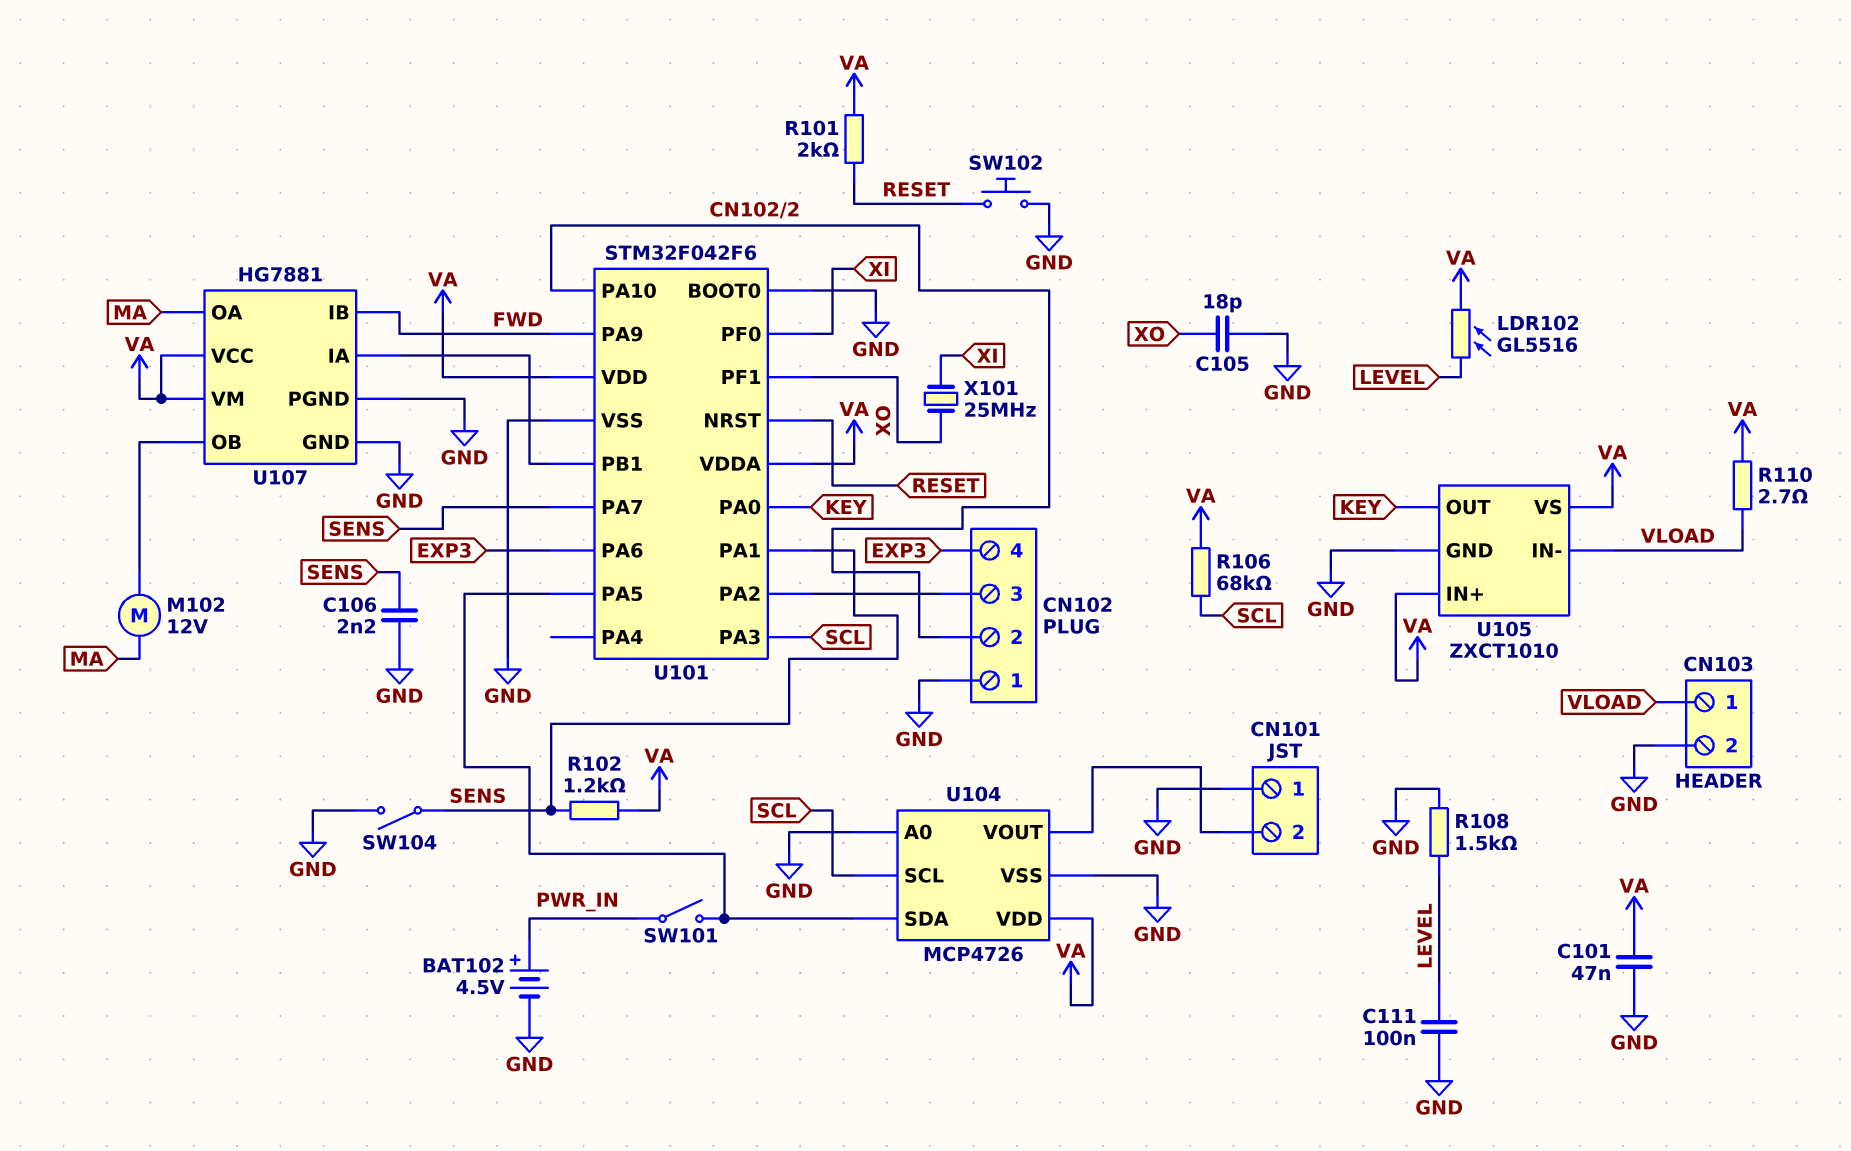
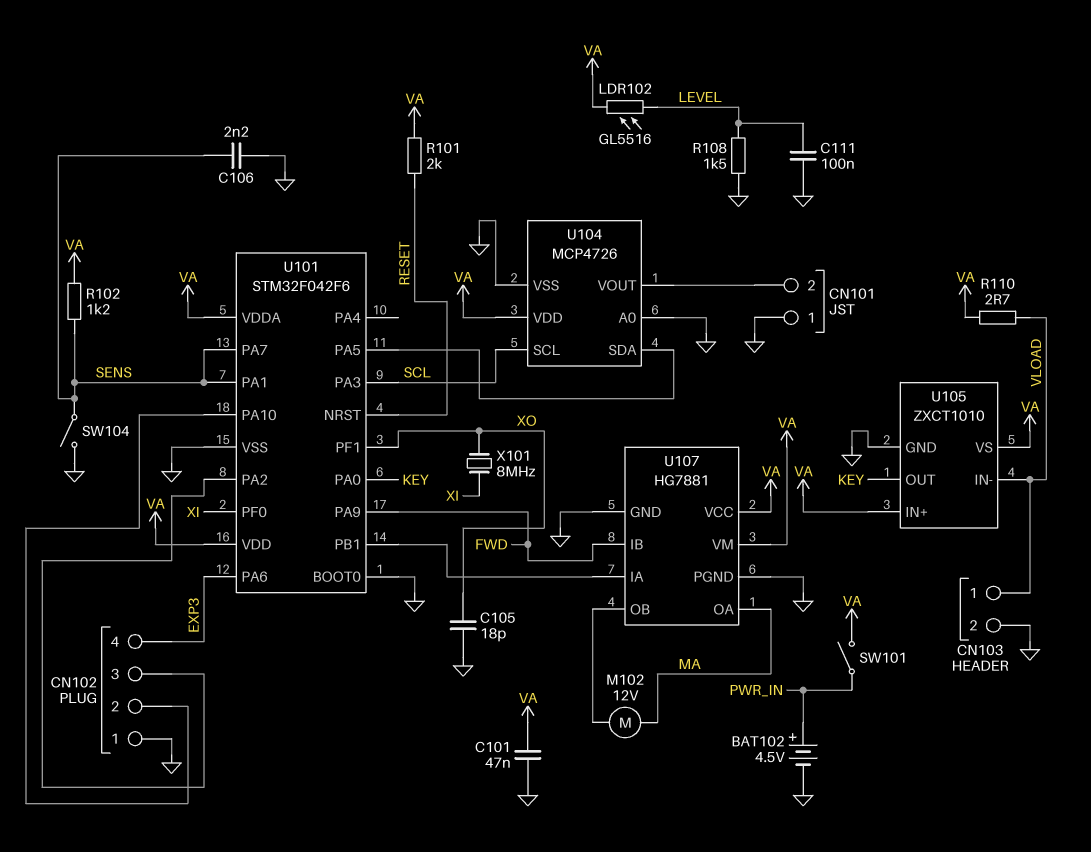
R106: 68k (SCL, VA) -> none
SW101: switch (PWR_IN, U101/PA5) -> switch (PWR_IN, VA)
SW102: button (GND, RESET) -> none
X101: 25MHz (XI, XO) -> 8MHz (XI, XO)

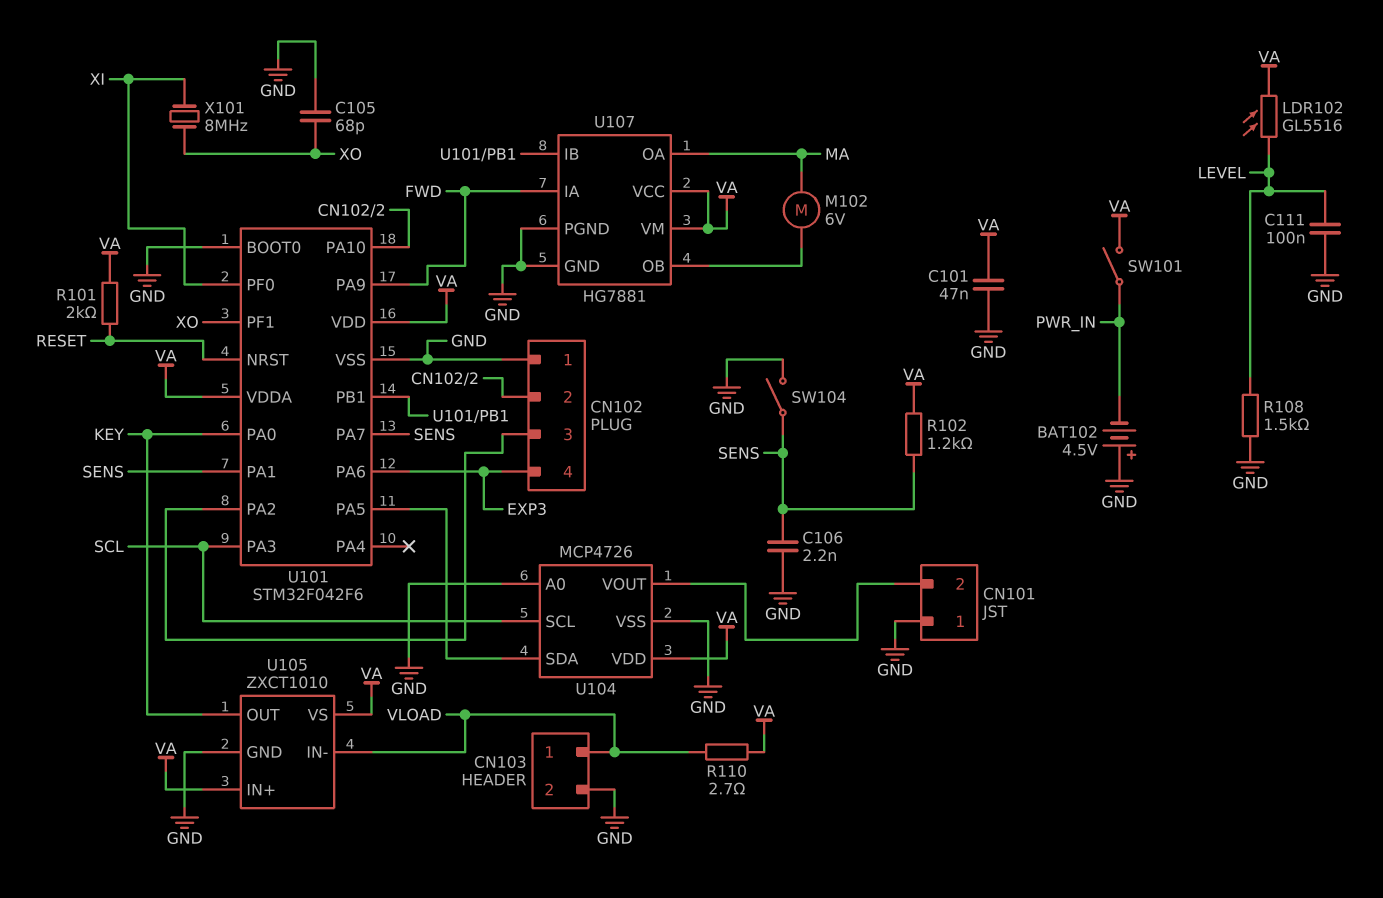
BAT102: 4.5V (plus PWR_IN, minus GND) -> 4.5V (plus GND, minus PWR_IN)
C105: 18pF (GND, XO) -> 68pF (GND, XO)
M102: motor 12V (MA, U107/OB) -> motor 6V (MA, U107/OB)
U107 pin IA: U101/PB1 -> FWD
U107 pin IB: FWD -> U101/PB1

